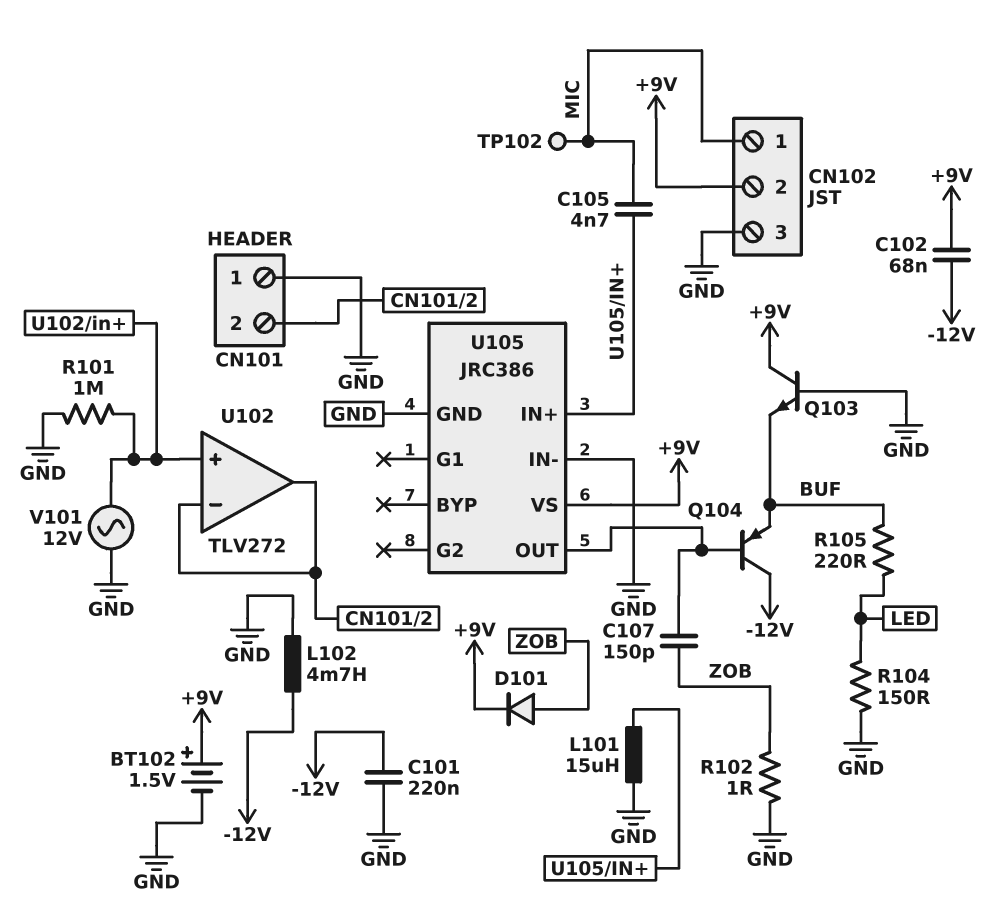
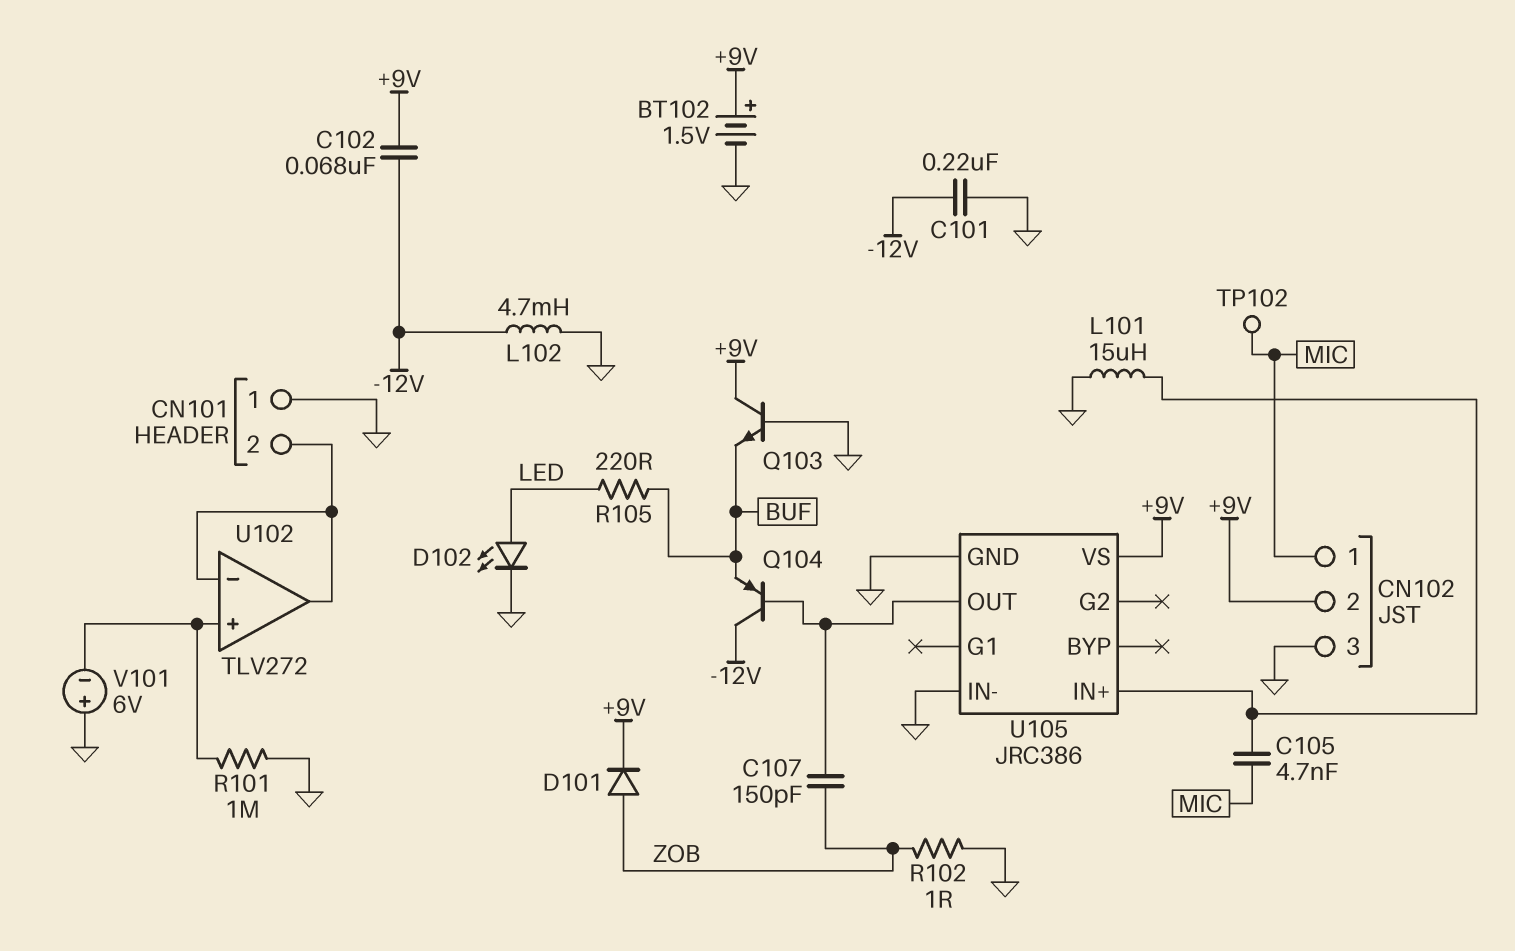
D102: none -> LED (A LED, K GND)
R104: 150 (GND, LED) -> none
V101: AC 12V (GND, U102/in+) -> 6V (plus GND, minus U102/in+)

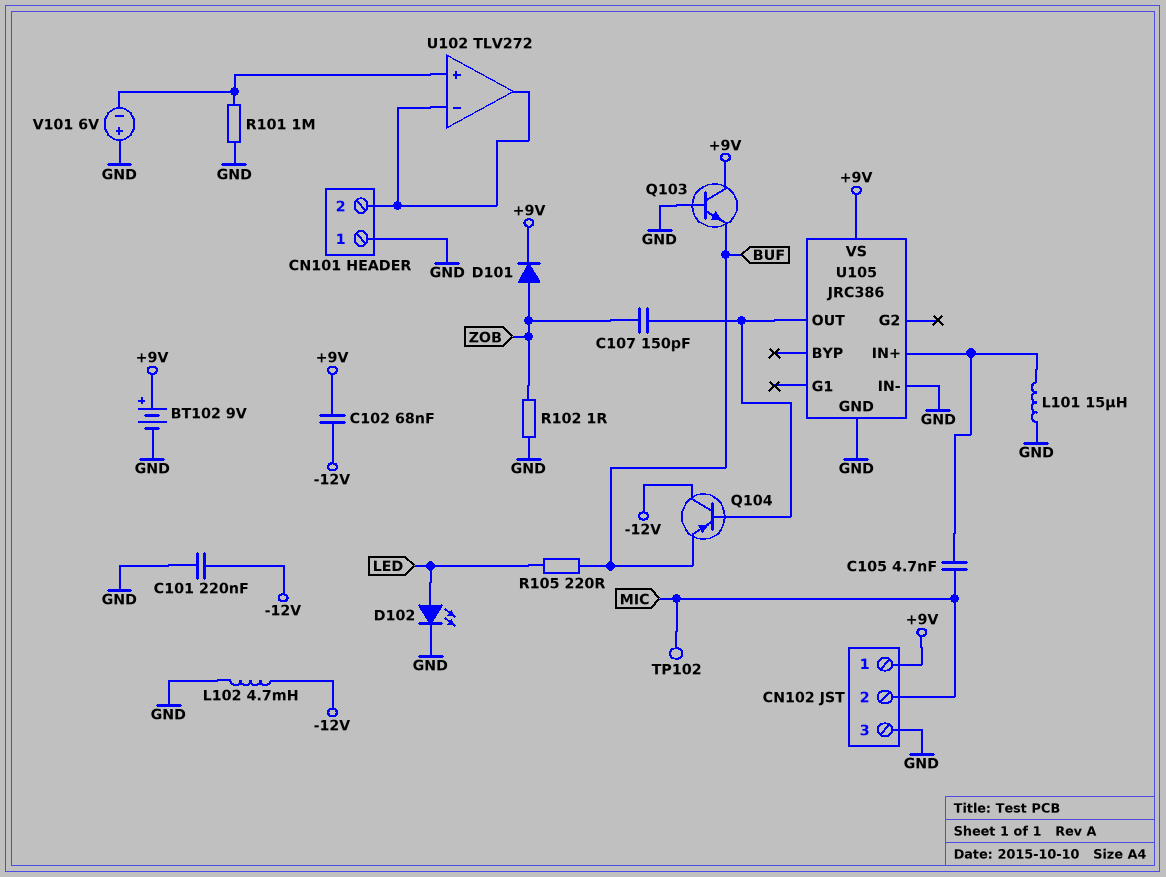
BT102: 1.5V (plus +9V, minus GND) -> 9V (plus +9V, minus GND)
CN102 pin 1: MIC -> +9V
CN102 pin 2: +9V -> MIC

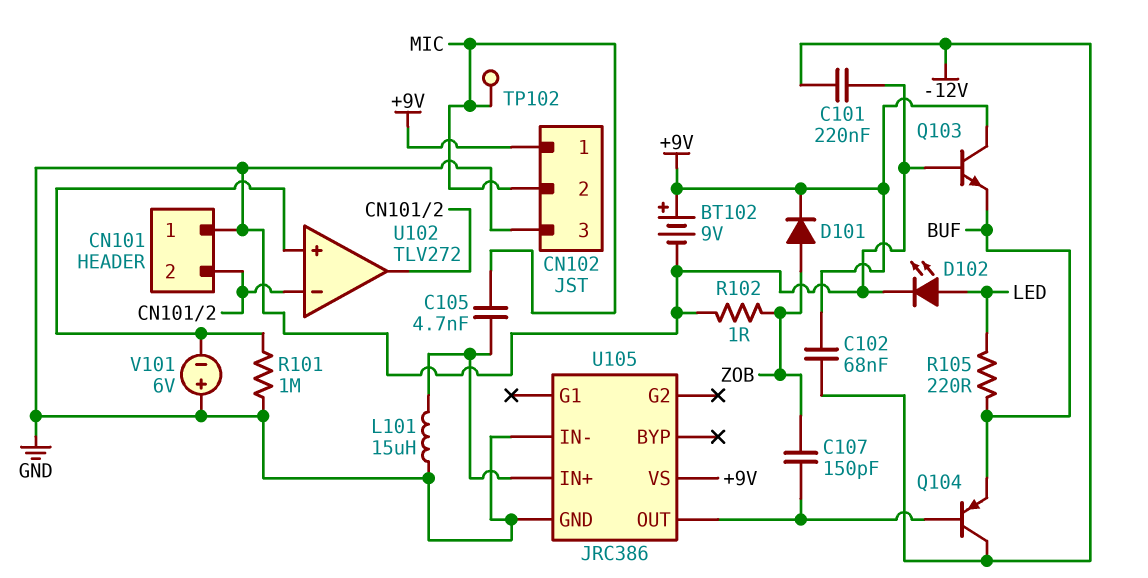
L102: 4.7mH (-12V, GND) -> none

